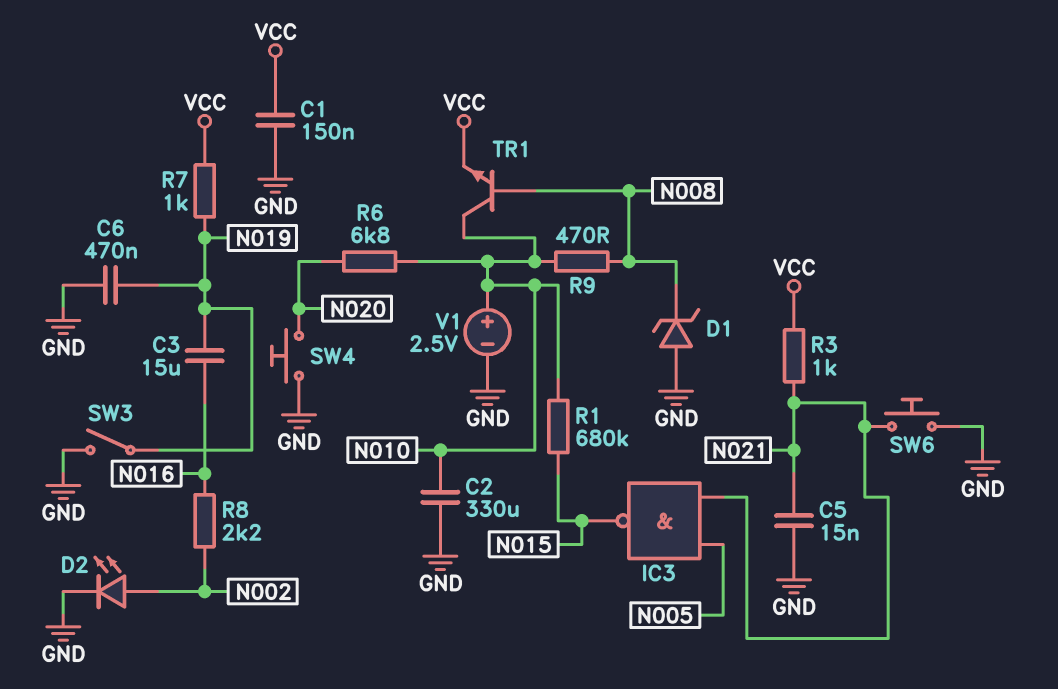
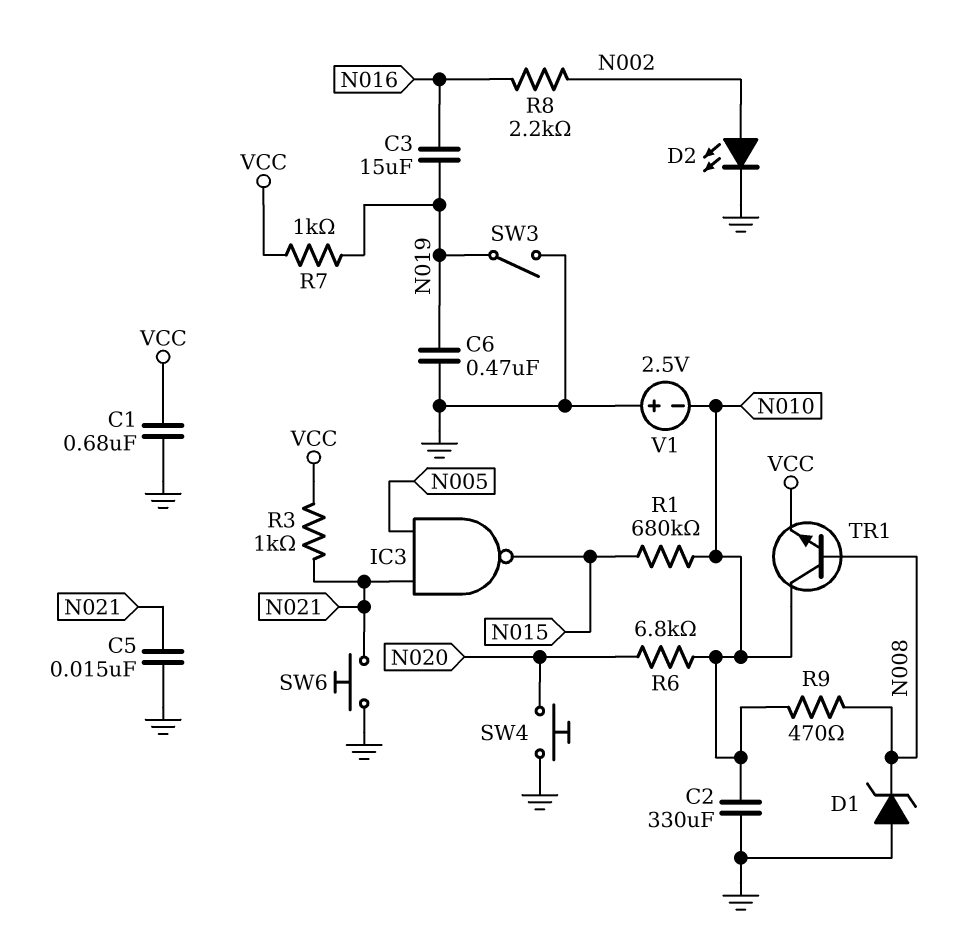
C1: 150nF (GND, VCC) -> 680nF (GND, VCC)
V1: 2.5V (plus N010, minus GND) -> 2.5V (plus GND, minus N010)

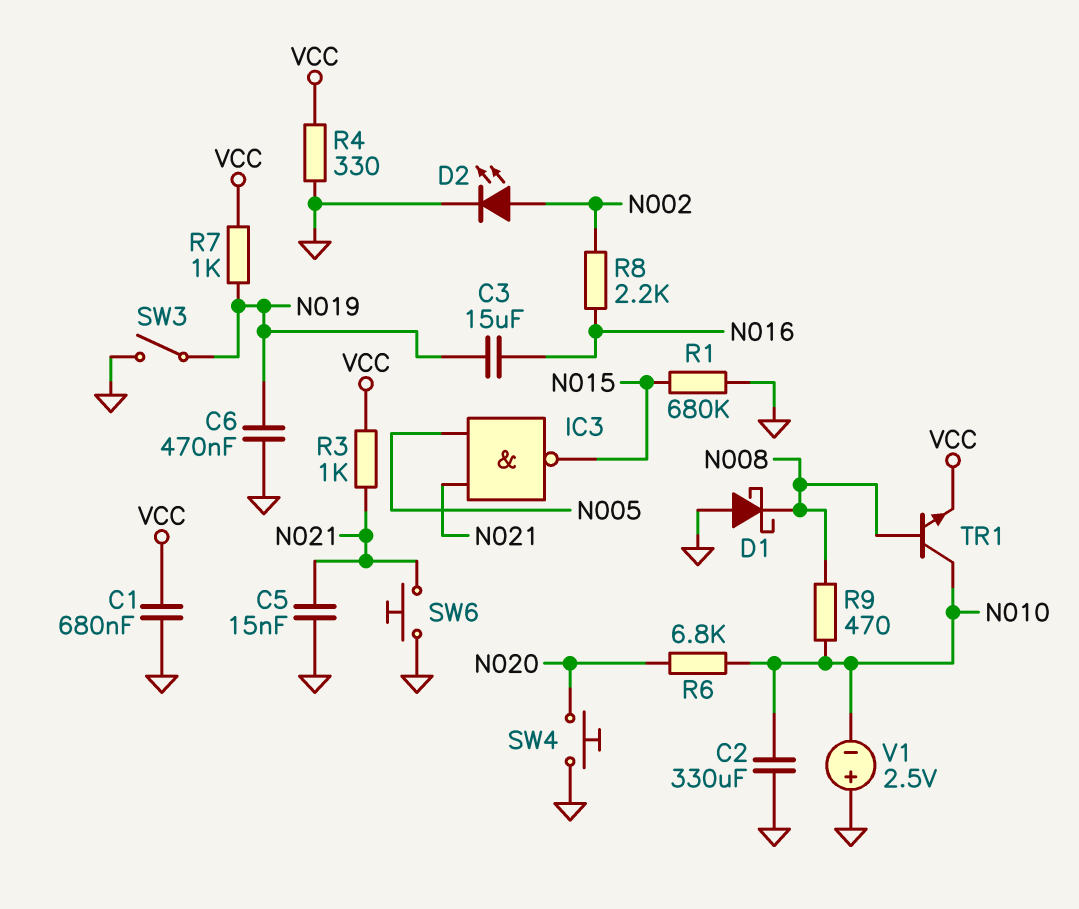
D1: zener (A GND, K N008) -> schottky (A GND, K N008)
R1: 680k (N010, N015) -> 680k (GND, N015)
R4: none -> 330 (GND, VCC)

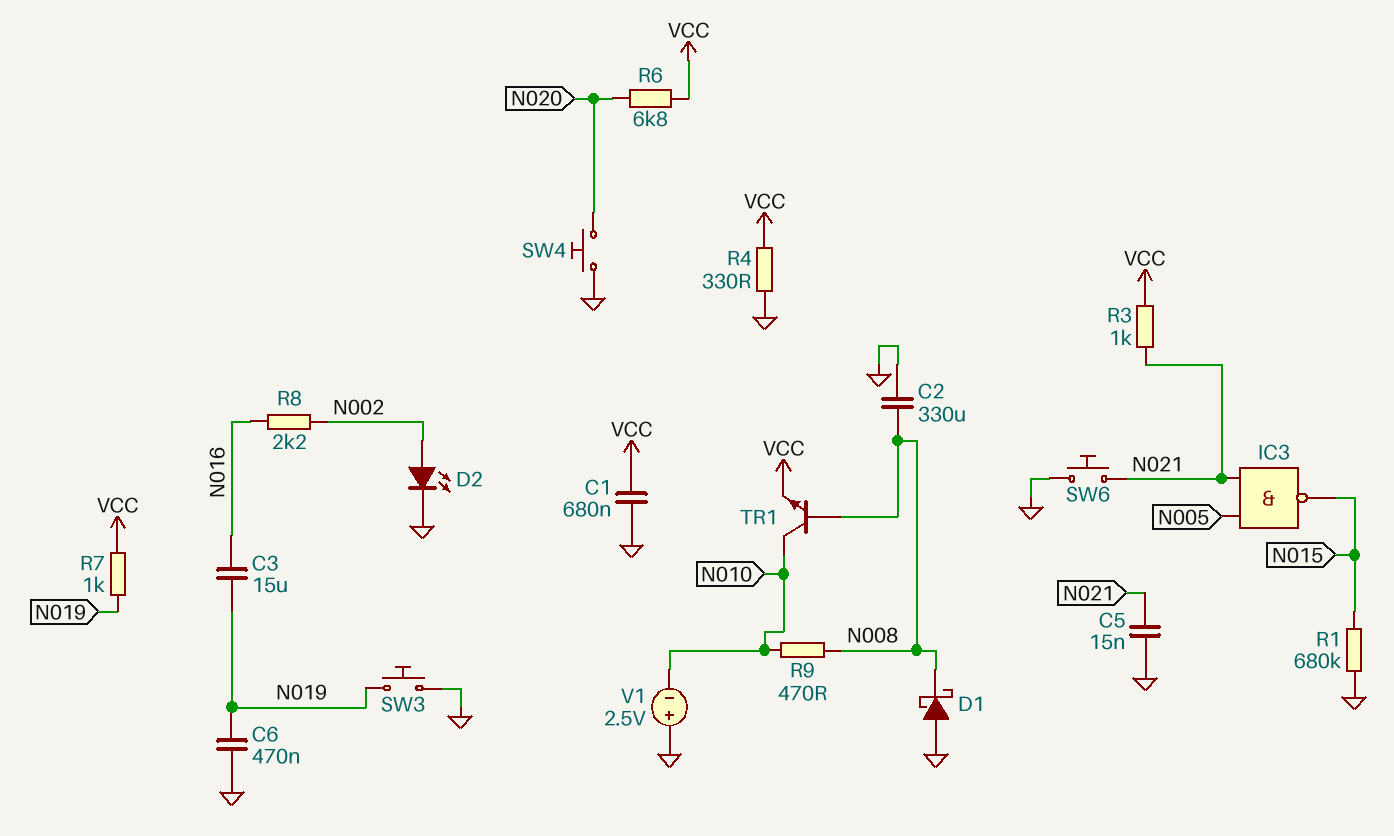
C2: 330uF (GND, N010) -> 330uF (GND, N008)
R6: 6.8k (N010, N020) -> 6.8k (N020, VCC)
SW3: switch (GND, N019) -> button (GND, N019)

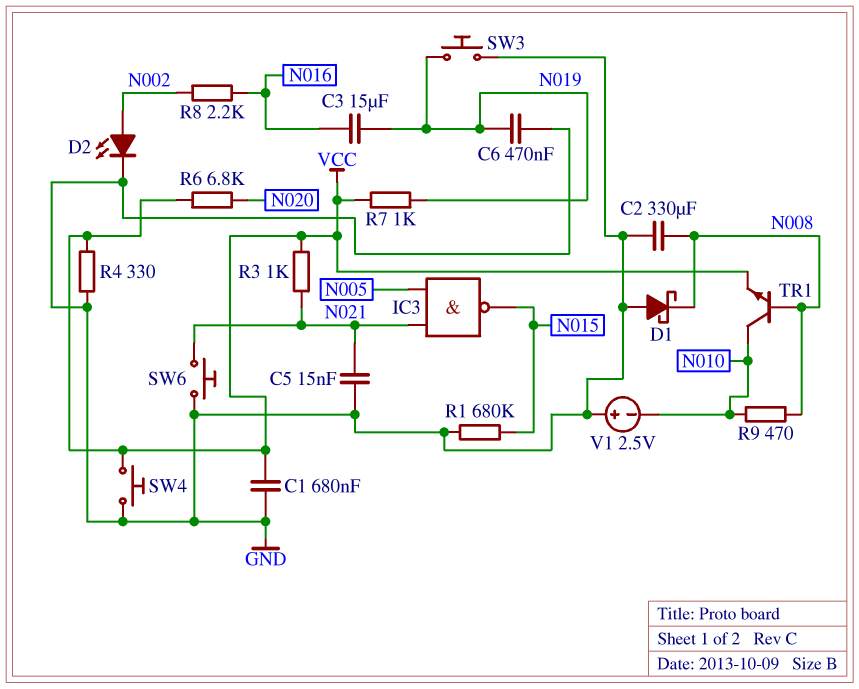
SW4: button (GND, N020) -> button (GND, VCC)

